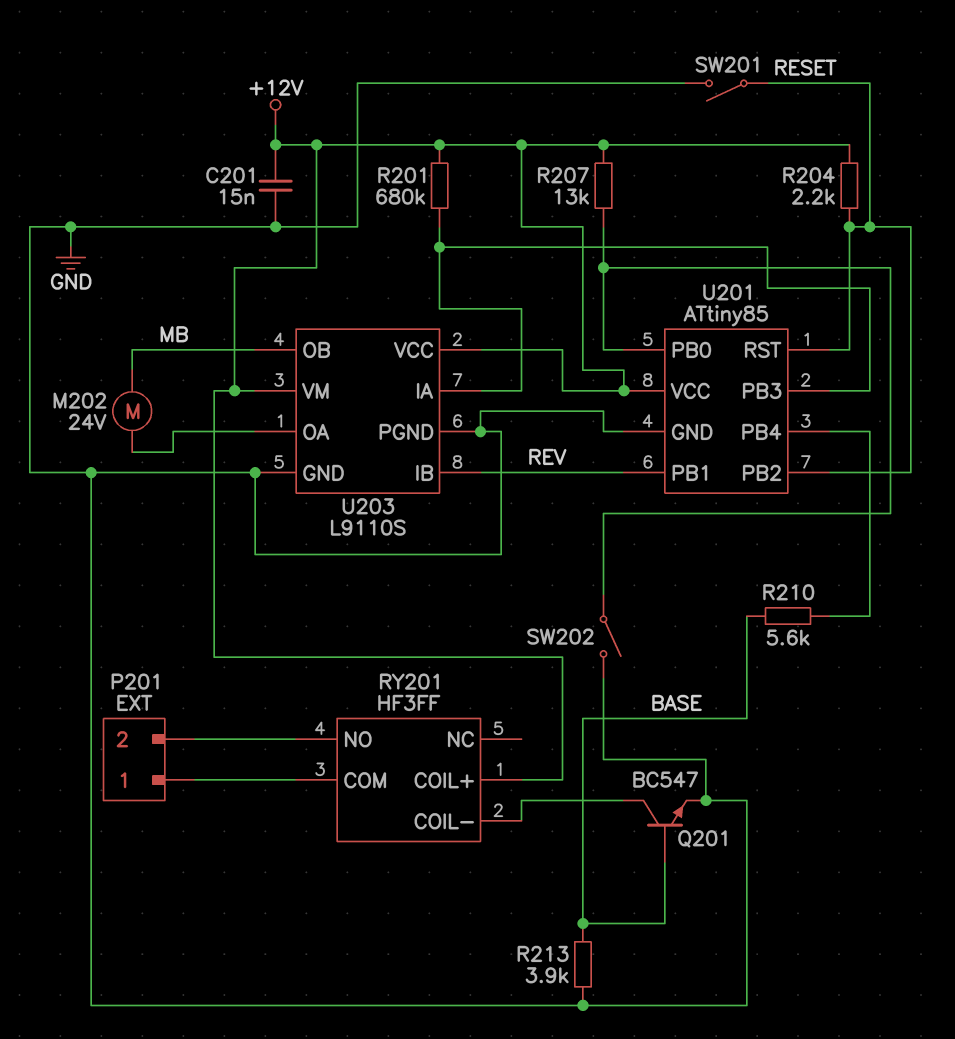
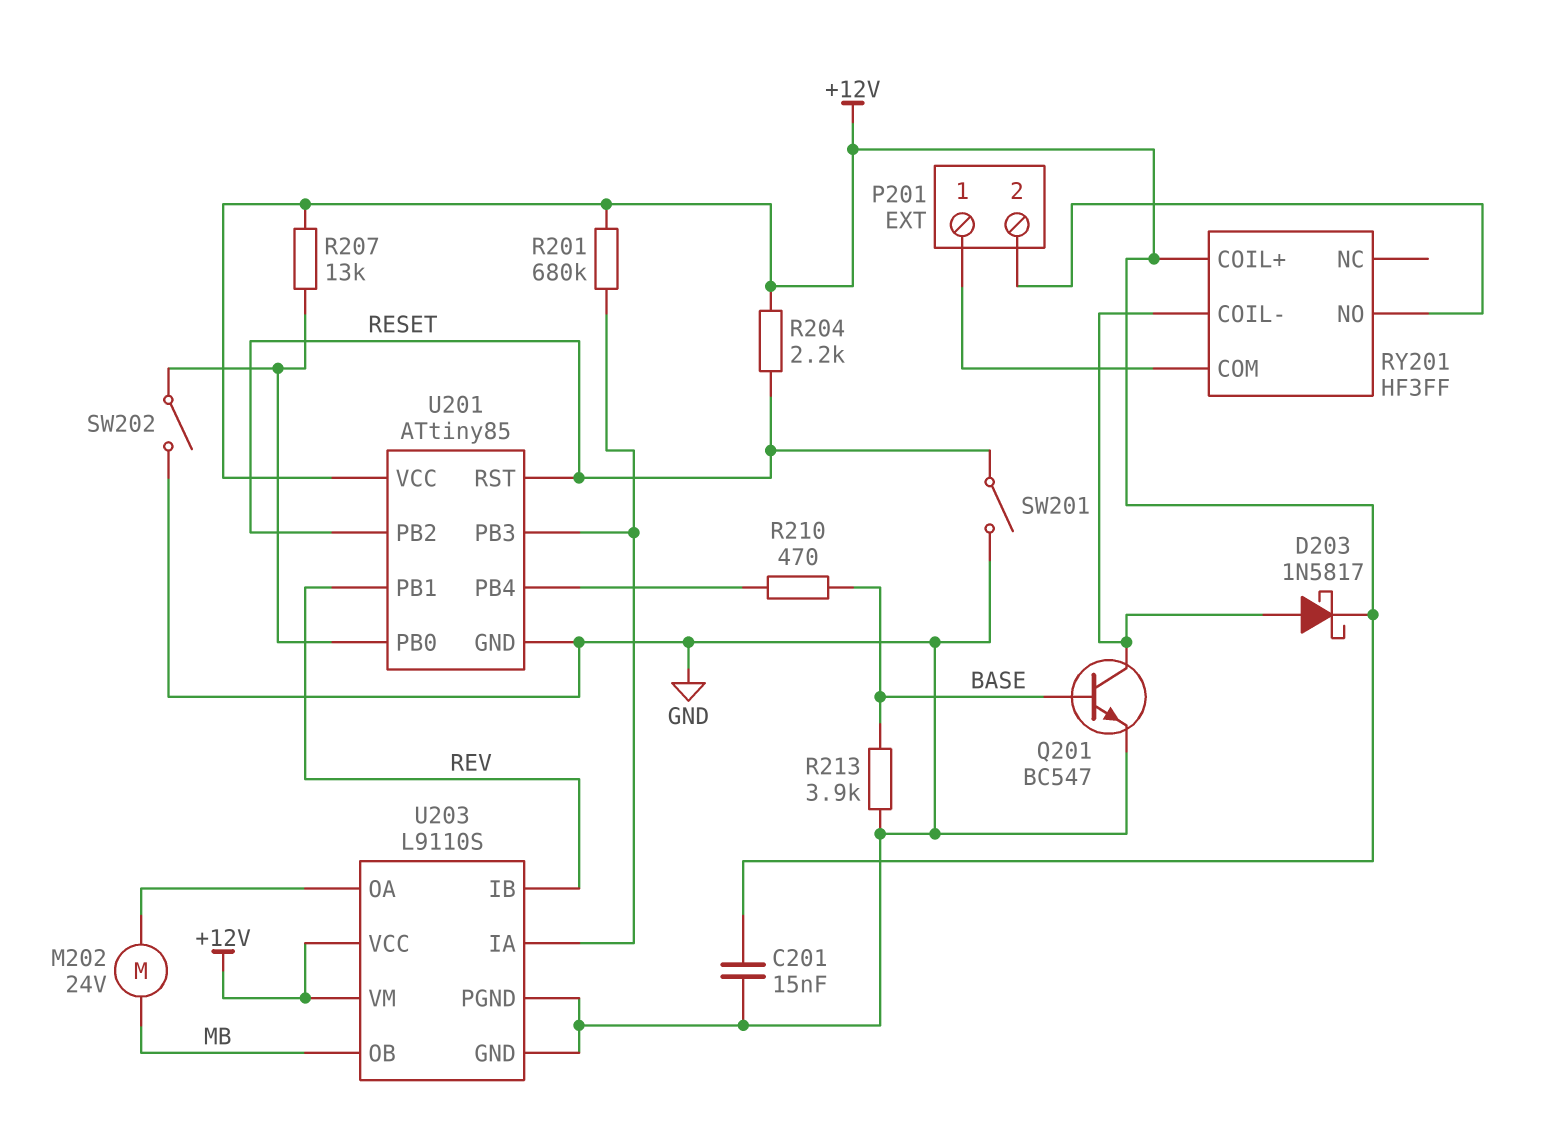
D203: none -> schottky 1N5817 (A RY201/COIL-, K +12V)
R210: 5.6k (BASE, U201/PB4) -> 470 (BASE, U201/PB4)

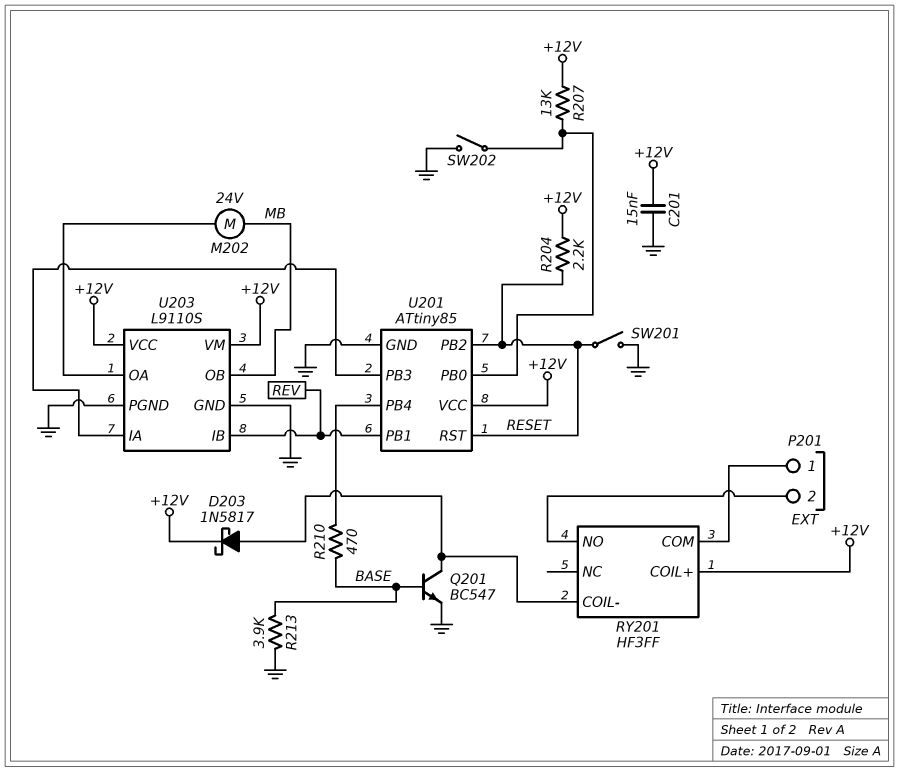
R201: 680k (+12V, U201/PB3) -> none

